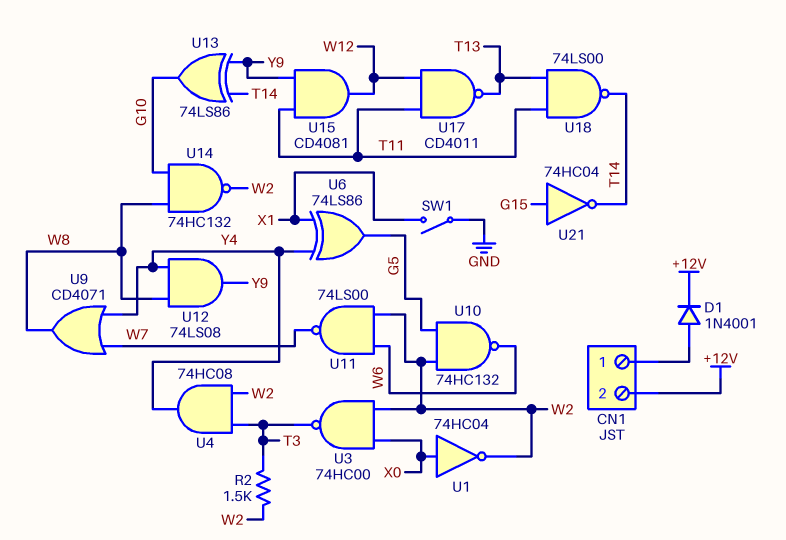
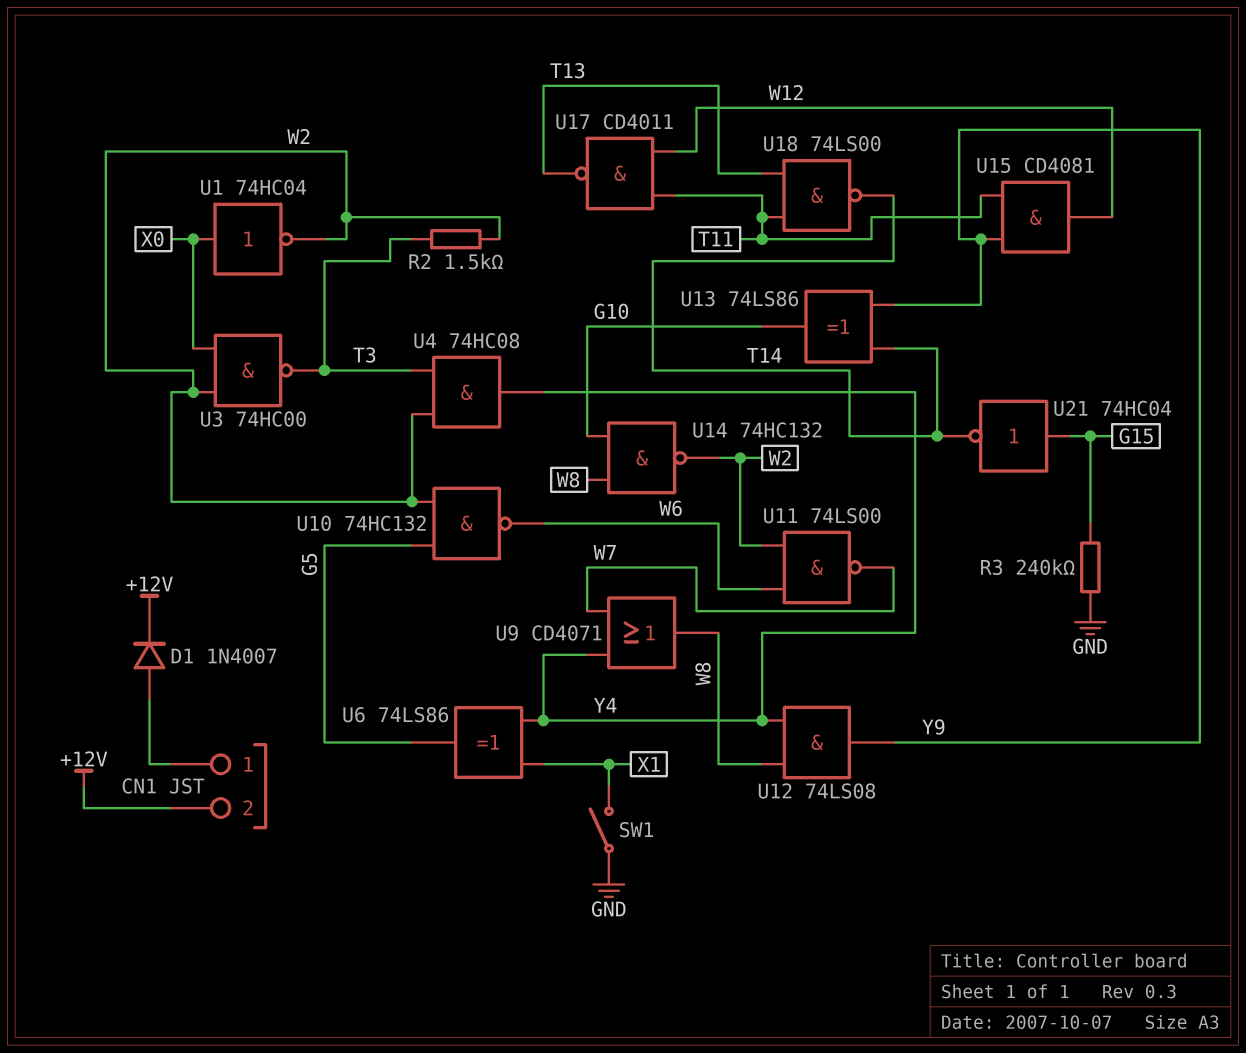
D1: diode 1N4001 (A CN1/1, K +12V) -> diode 1N4007 (A CN1/1, K +12V)
R3: none -> 240k (G15, GND)

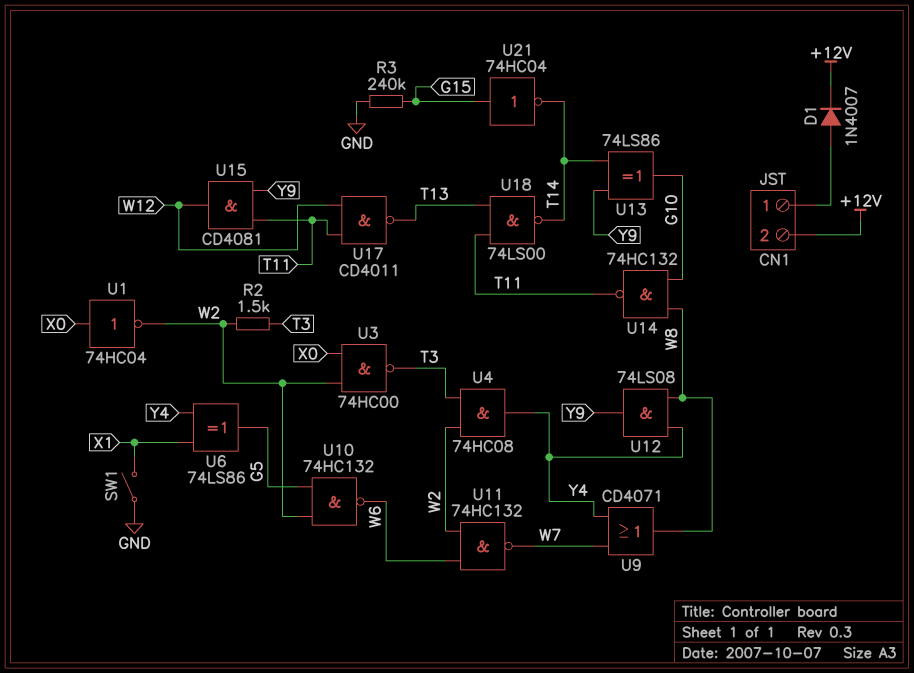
U11: NAND 74LS00 (in W2, in W6, out W7) -> NAND 74HC132 (in W2, in W6, out W7)
U14: NAND 74HC132 (in G10, in W8, out W2) -> NAND 74HC132 (in G10, in W8, out T11)

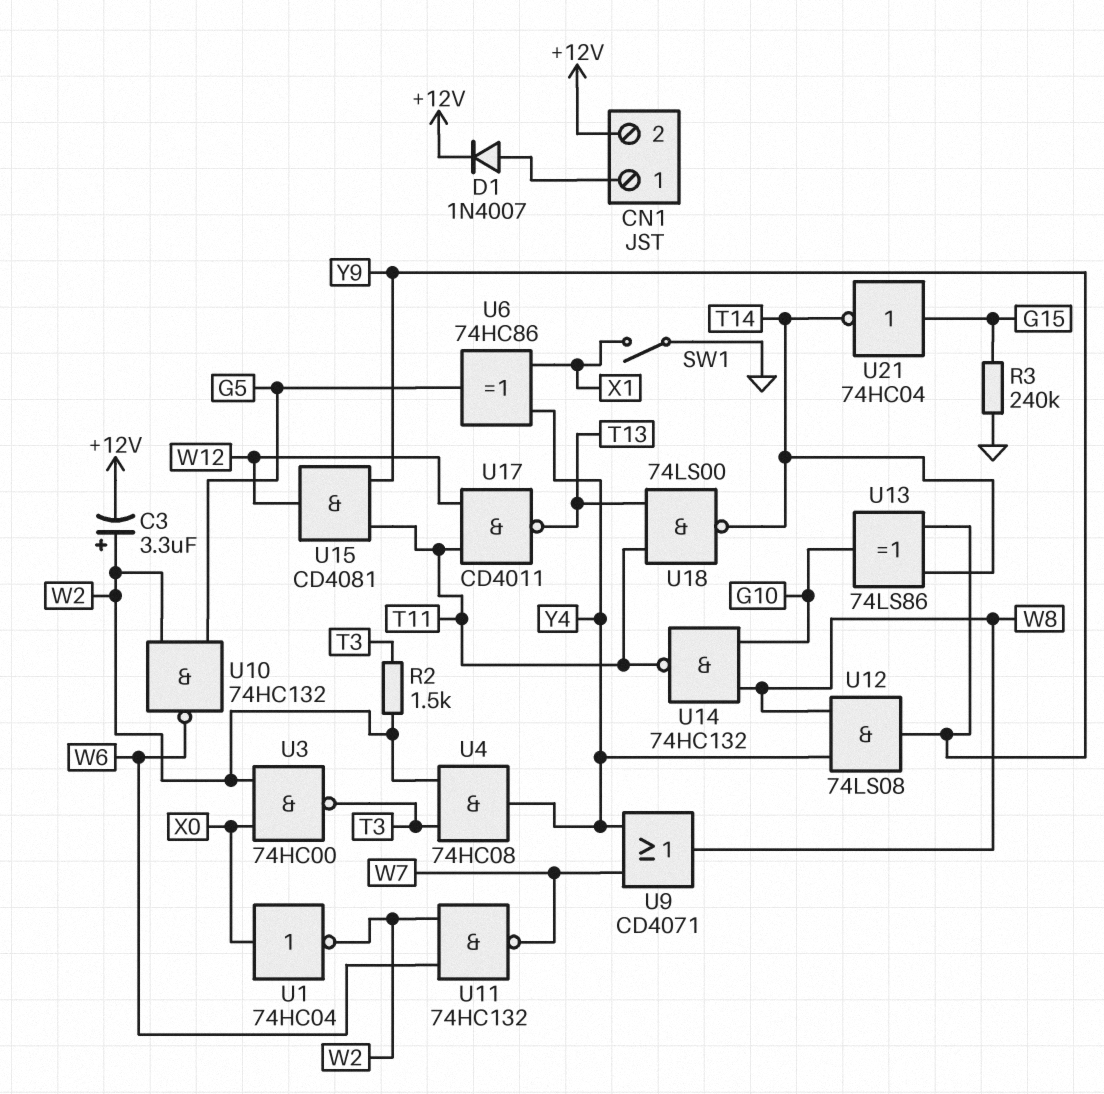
C3: none -> 3.3uF (plus W2, minus +12V)
U6: XOR 74LS86 (in X1, in Y4, out G5) -> XOR 74HC86 (in X1, in Y4, out G5)

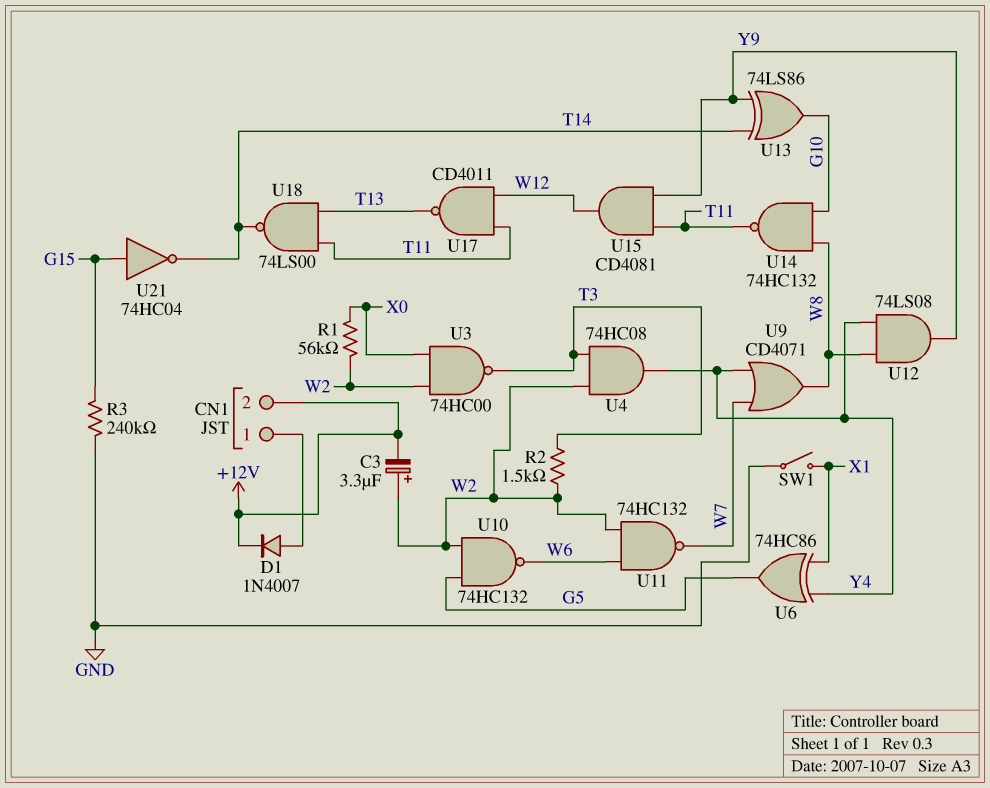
R1: none -> 56k (W2, X0)
U1: NOT 74HC04 (in X0, out W2) -> none

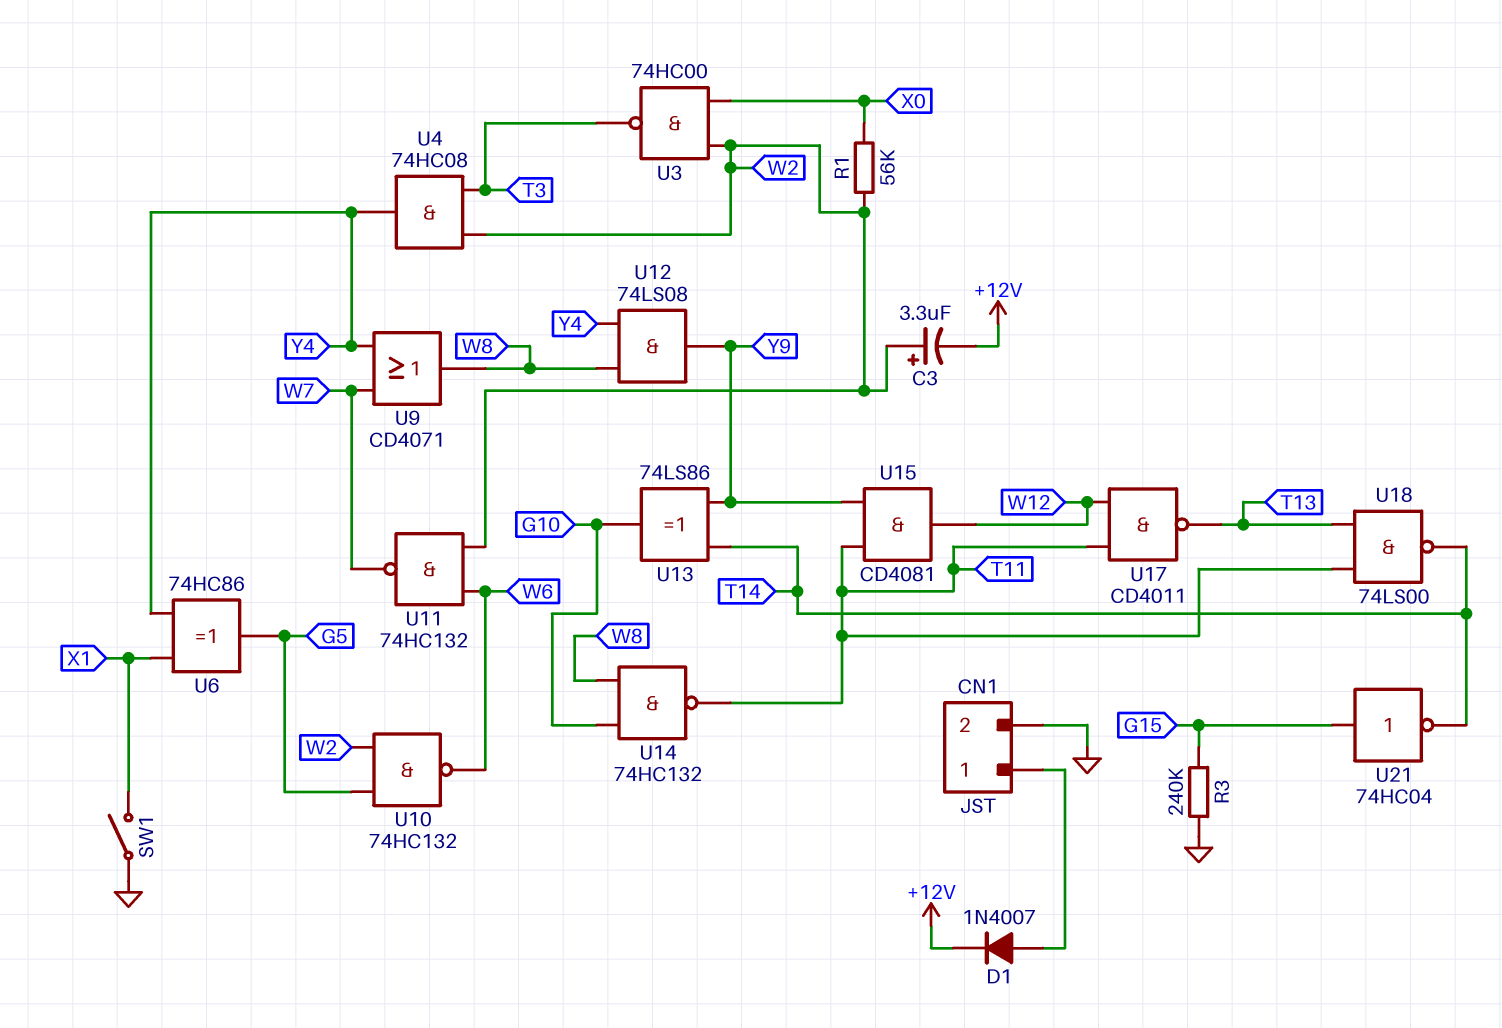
CN1 pin 2: +12V -> GND
R2: 1.5k (T3, W2) -> none

